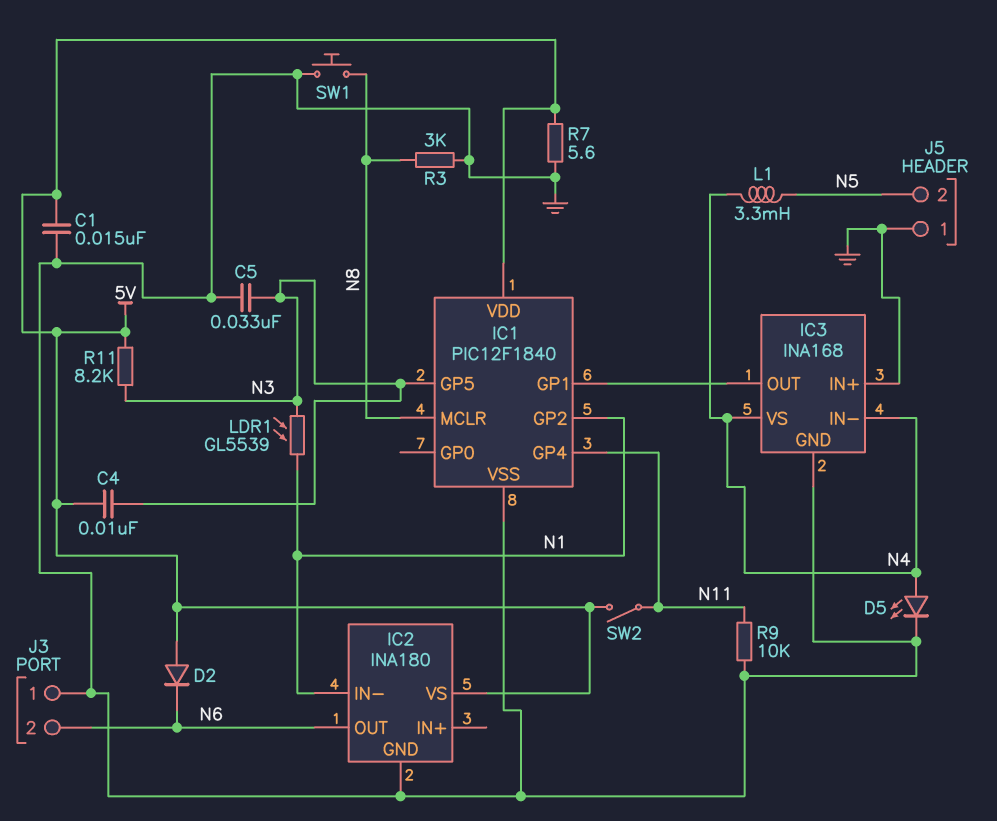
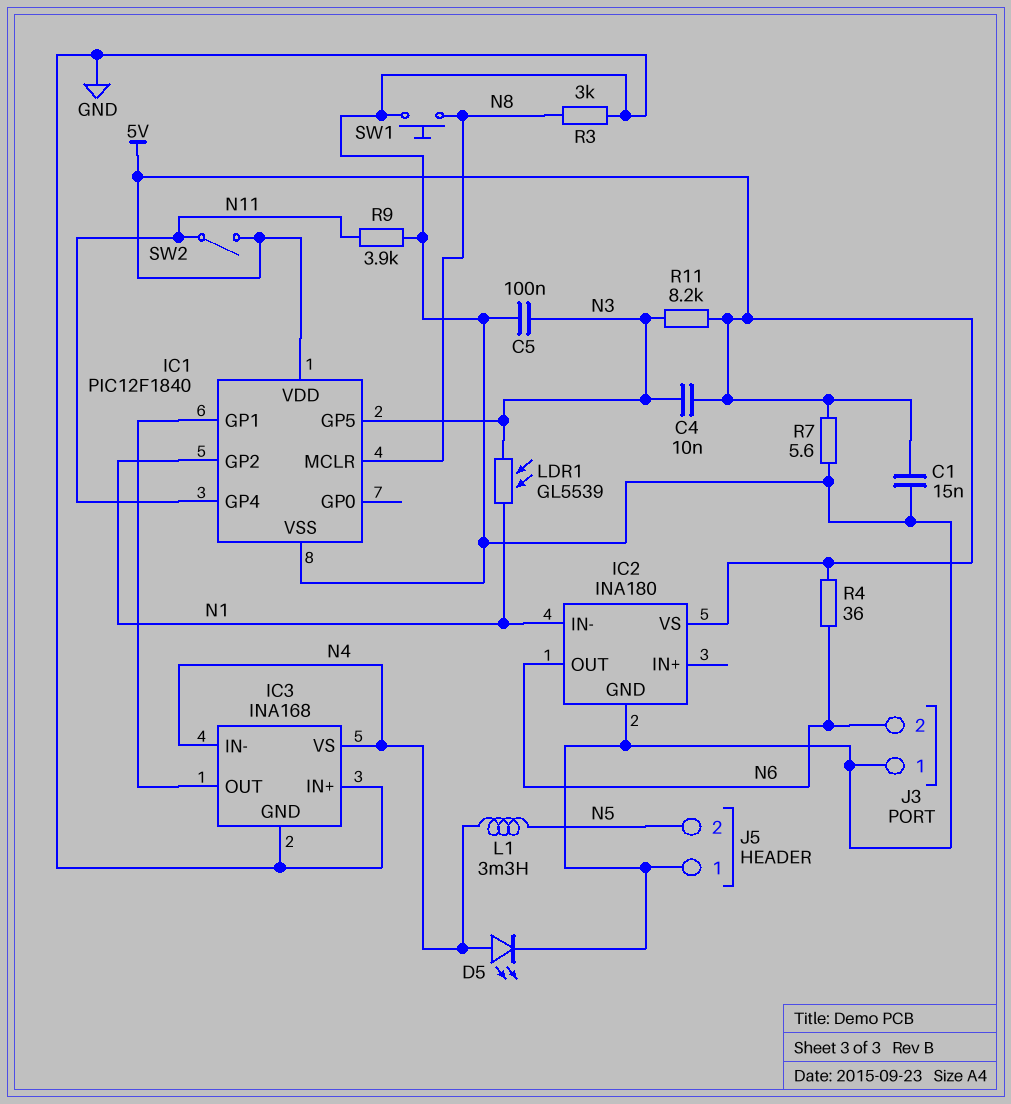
C5: 33nF (GND, N3) -> 100nF (GND, N3)
D2: diode (A 5V, K N6) -> none
R4: none -> 36 (5V, N6)
R9: 10k (GND, N11) -> 3.9k (GND, N11)

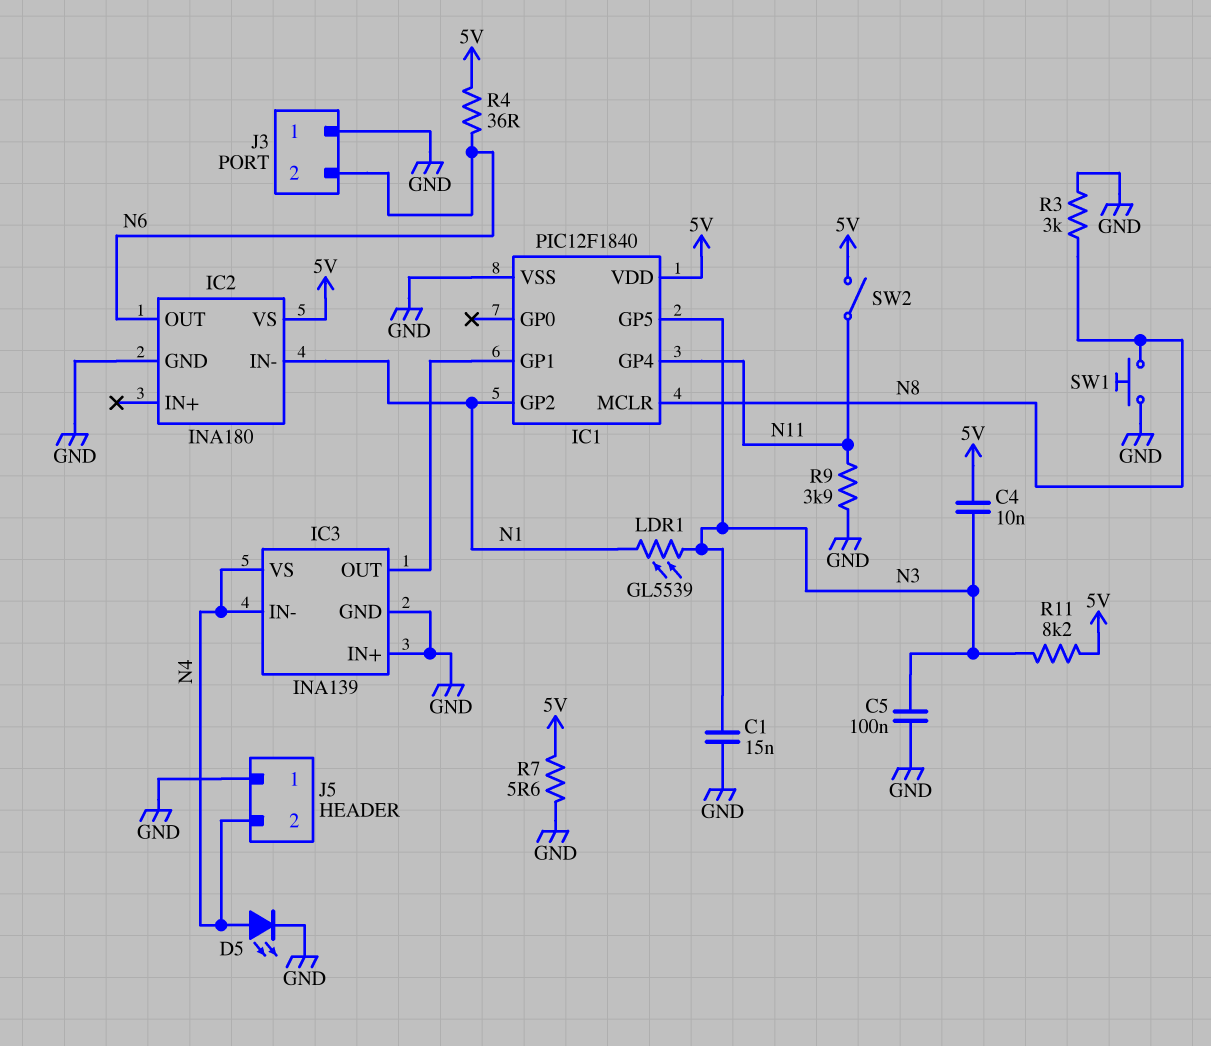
C1: 15nF (5V, GND) -> 15nF (GND, N3)
IC3: INA168 -> INA139
J5 pin 2: N5 -> N4
L1: 3.3mH (N4, N5) -> none

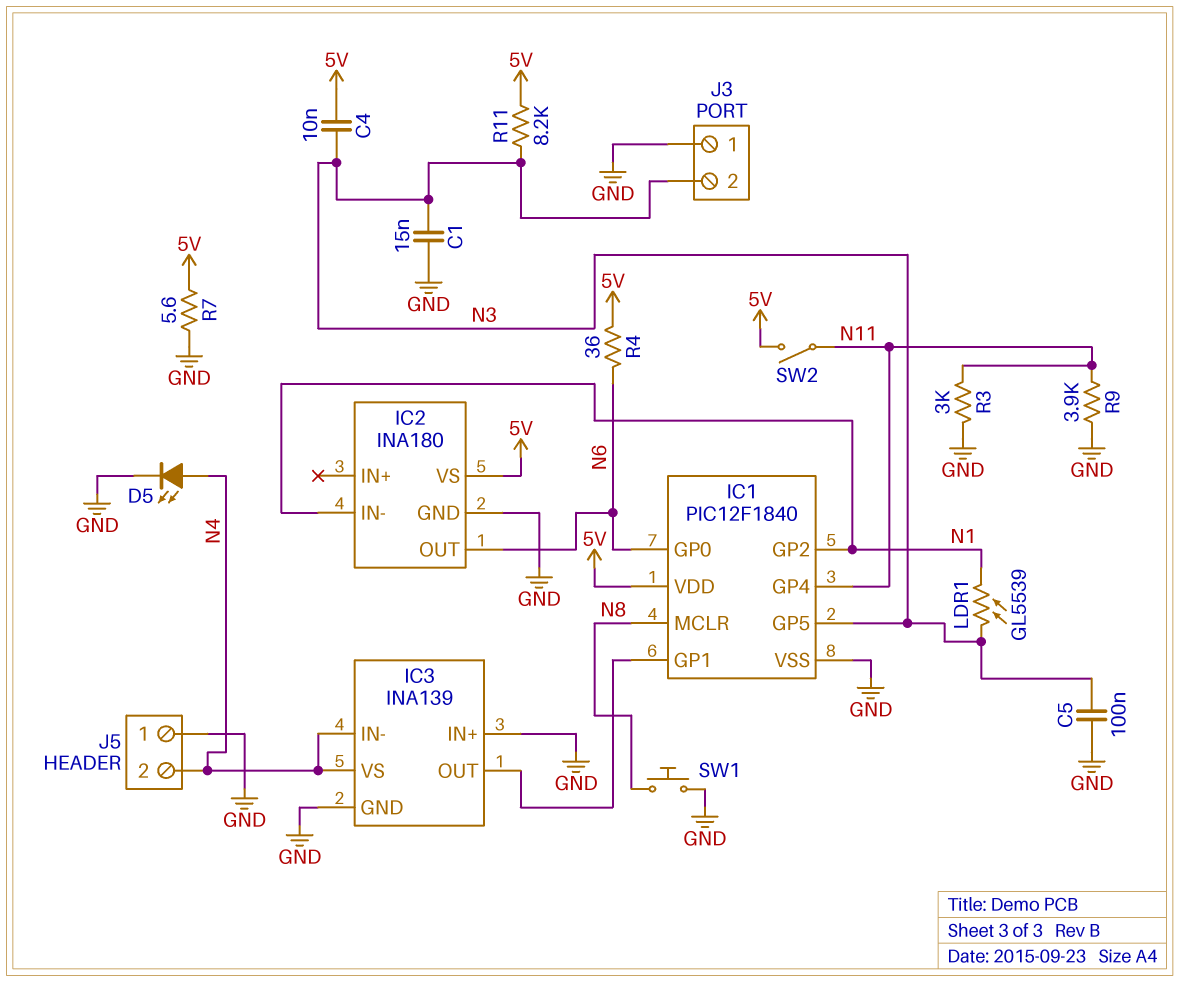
IC1 pin GP0: none -> N6
J3 pin 2: N6 -> N3
R3: 3k (GND, N8) -> 3k (GND, N11)

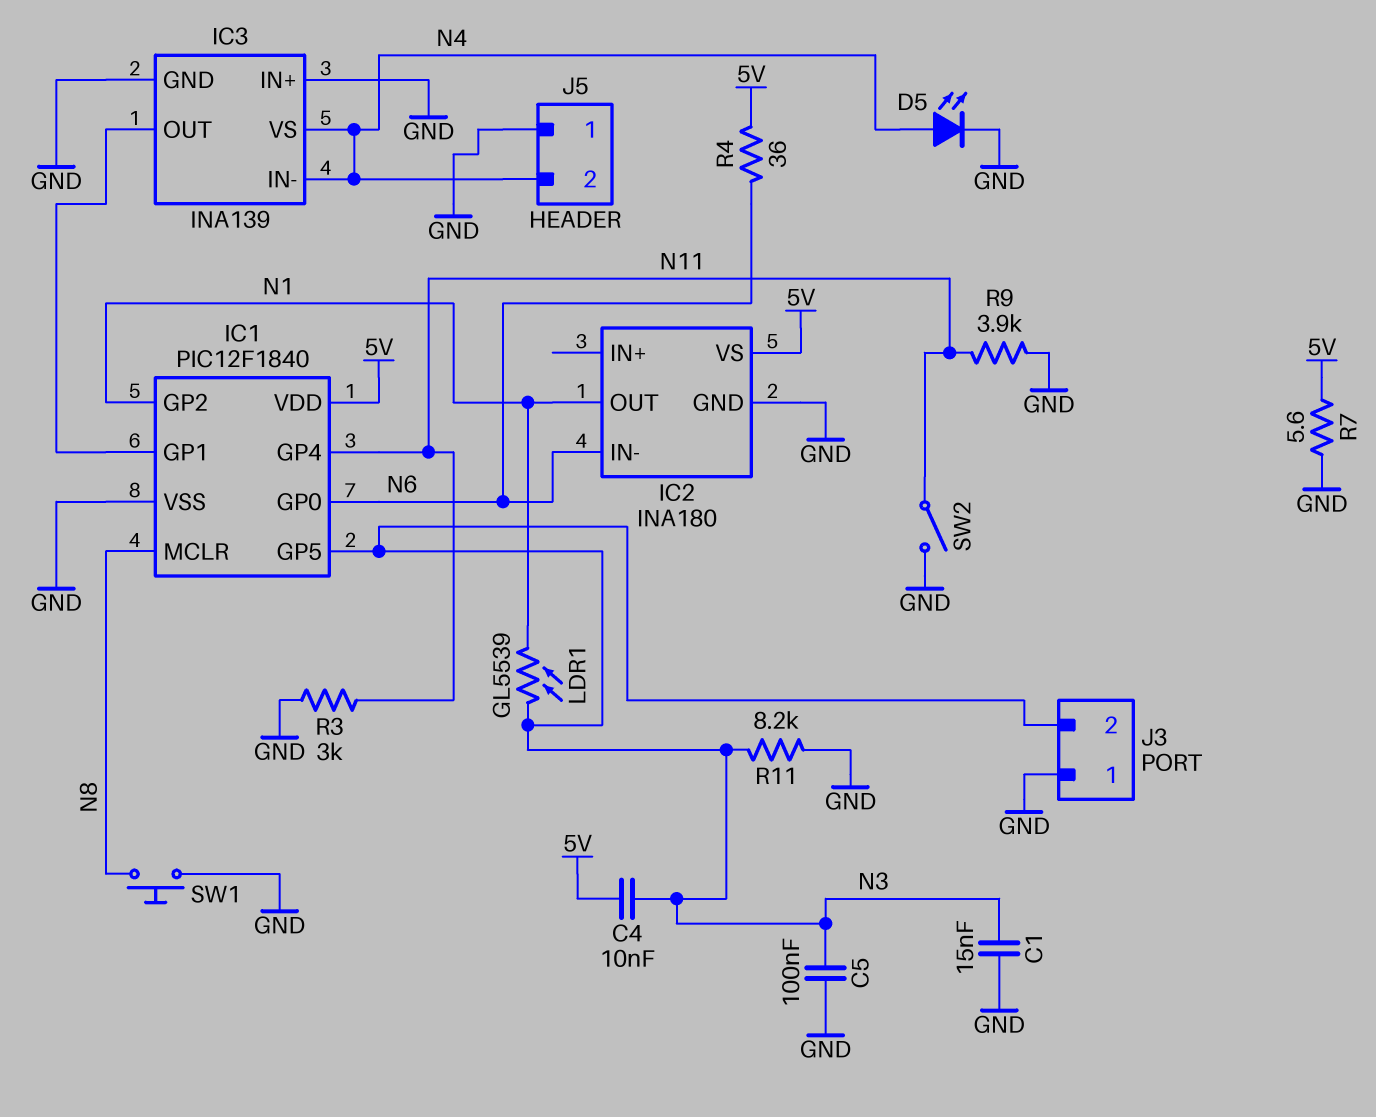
IC2 pin IN-: N1 -> N6
IC2 pin OUT: N6 -> N1
R11: 8.2k (5V, N3) -> 8.2k (GND, N3)
SW2: switch (5V, N11) -> switch (GND, N11)

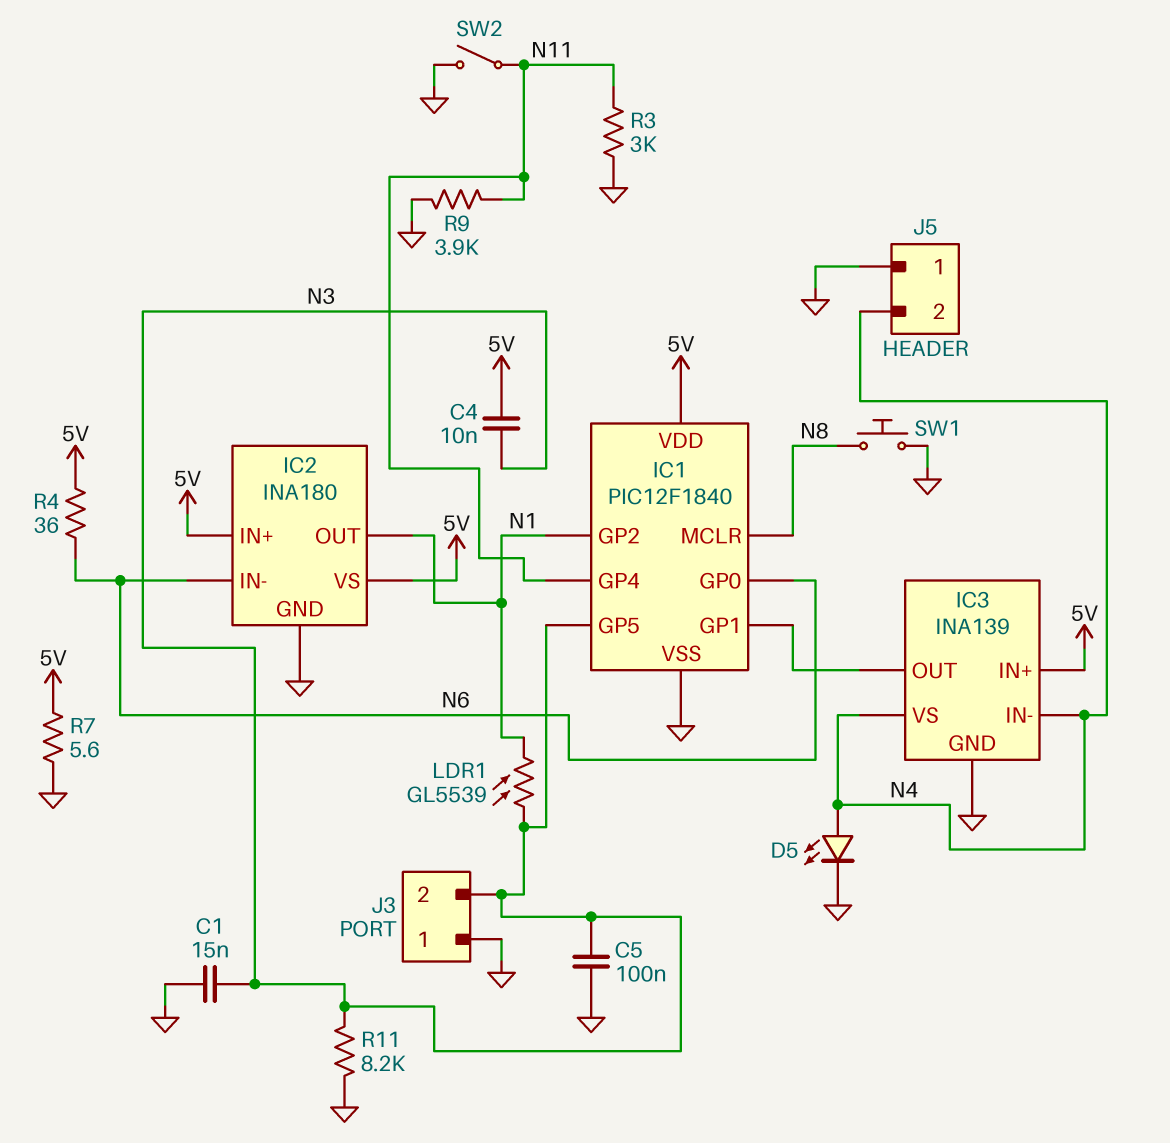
IC2 pin IN+: none -> 5V
IC3 pin IN+: GND -> 5V

